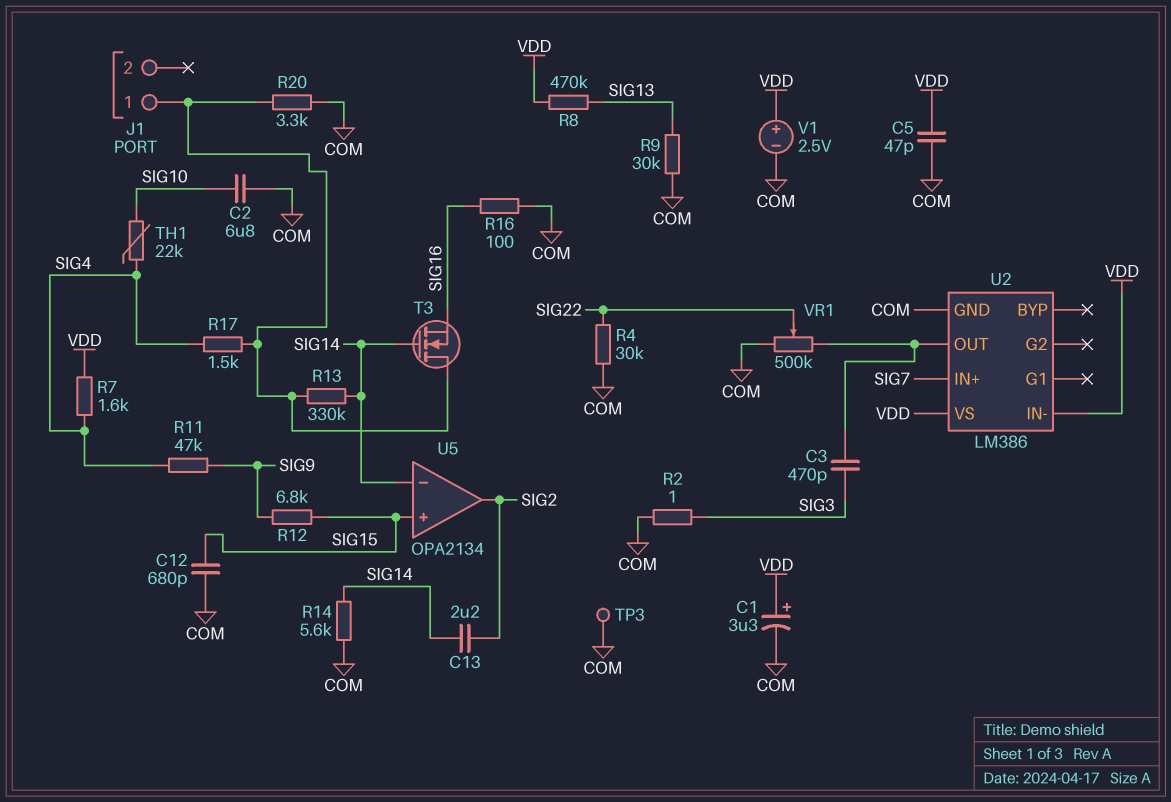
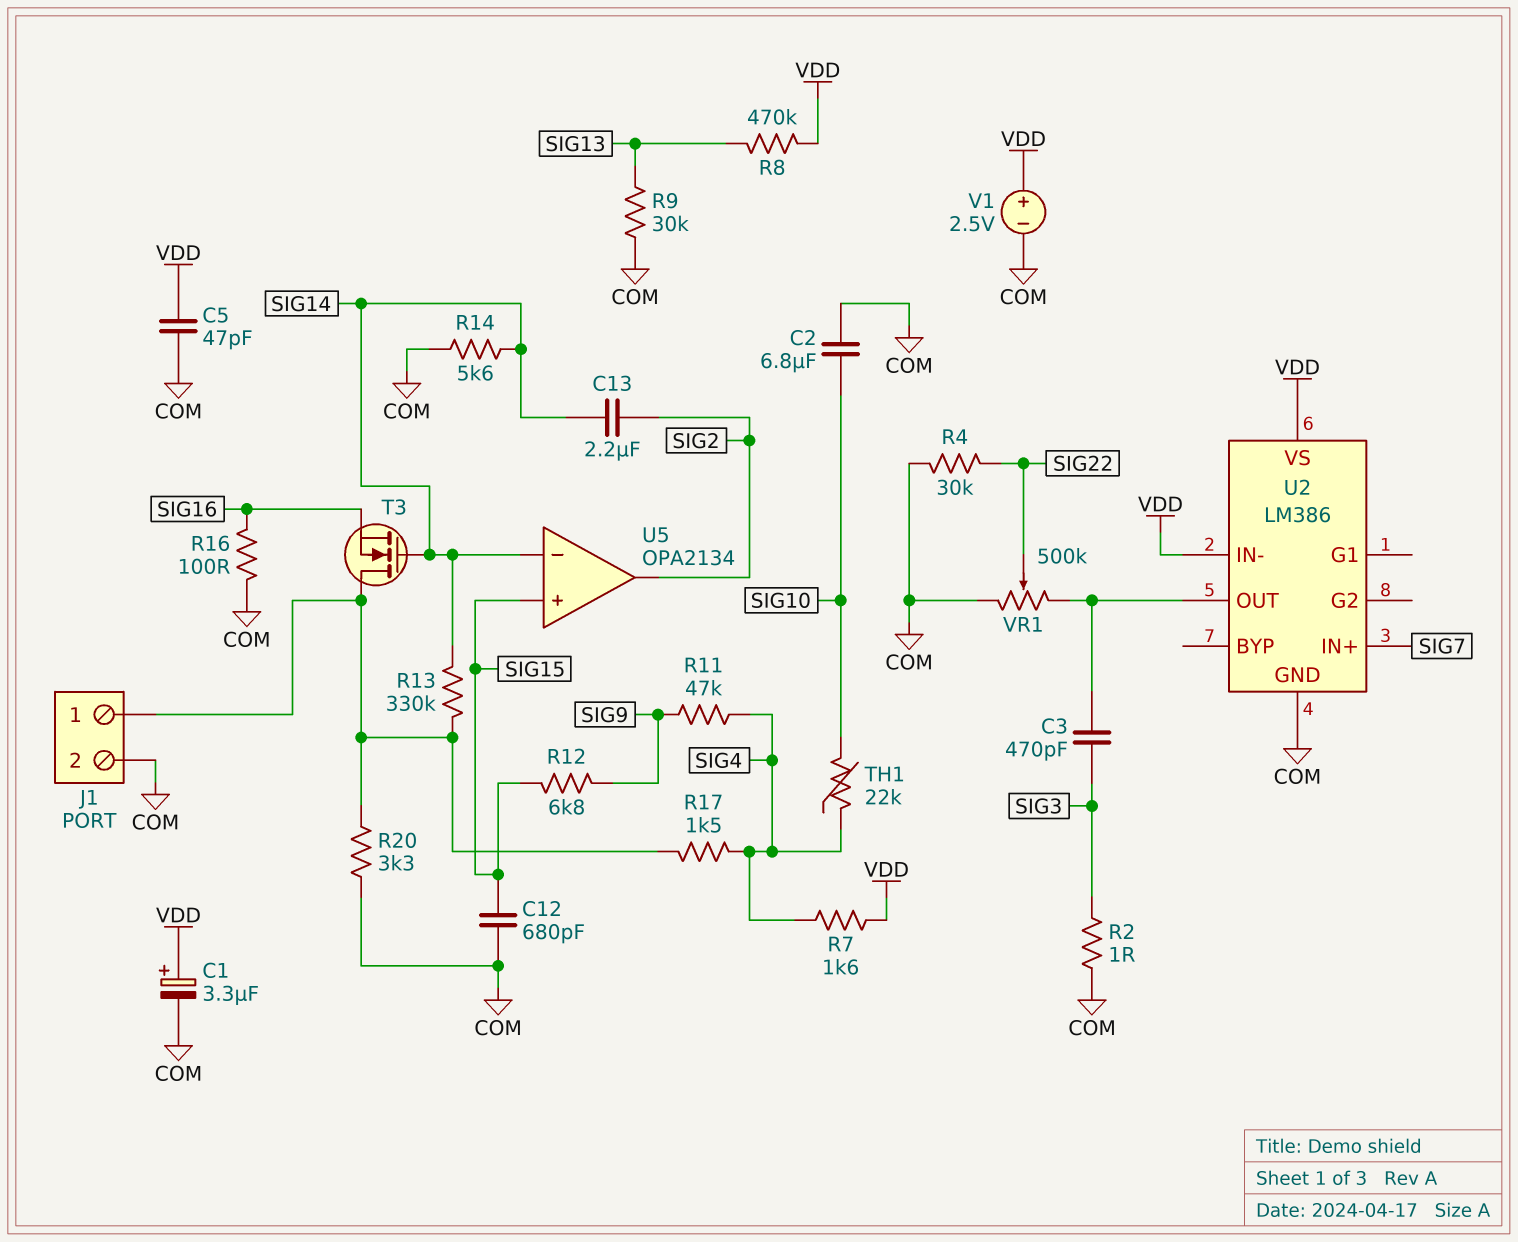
J1 pin 2: none -> COM
TP3: test point (COM) -> none

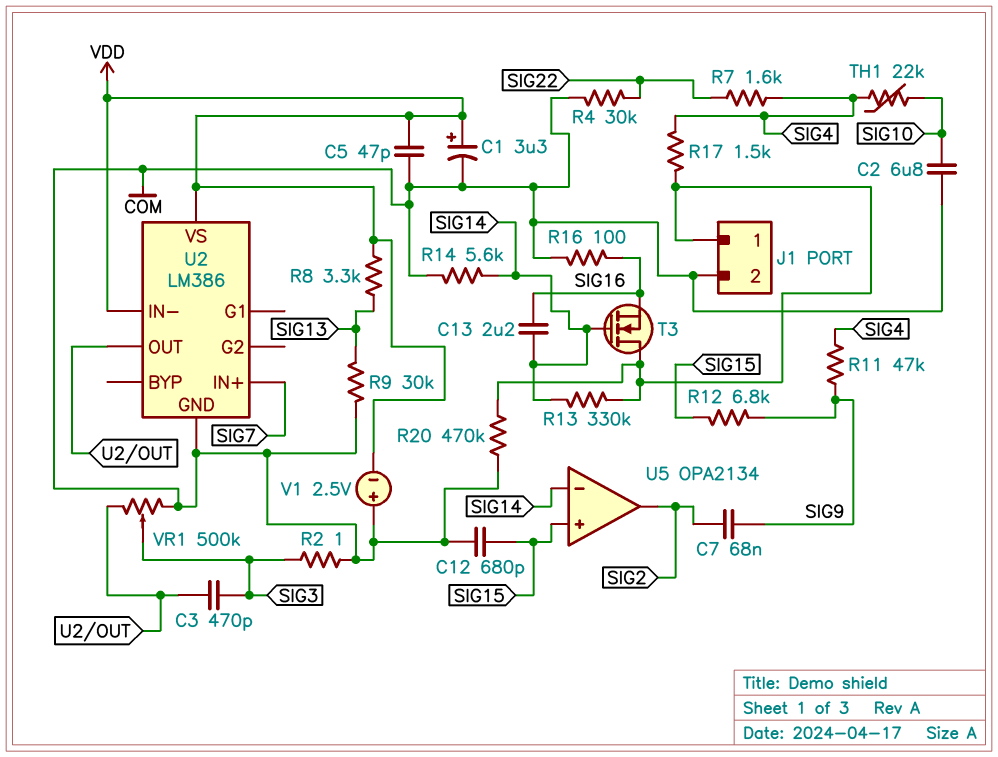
C7: none -> 68nF (SIG2, SIG9)
C13: 2.2uF (SIG2, SIG14) -> 2.2uF (SIG14, SIG16)
R7: 1.6k (SIG4, VDD) -> 1.6k (SIG4, SIG22)
R8: 470k (SIG13, VDD) -> 3.3k (SIG13, VDD)
R20: 3.3k (COM, J1/1) -> 470k (COM, J1/1)
V1: 2.5V (plus VDD, minus COM) -> 2.5V (plus COM, minus VDD)
VR1: 500k (COM, U2/OUT, wiper SIG22) -> 500k (COM, U2/OUT, wiper SIG3)

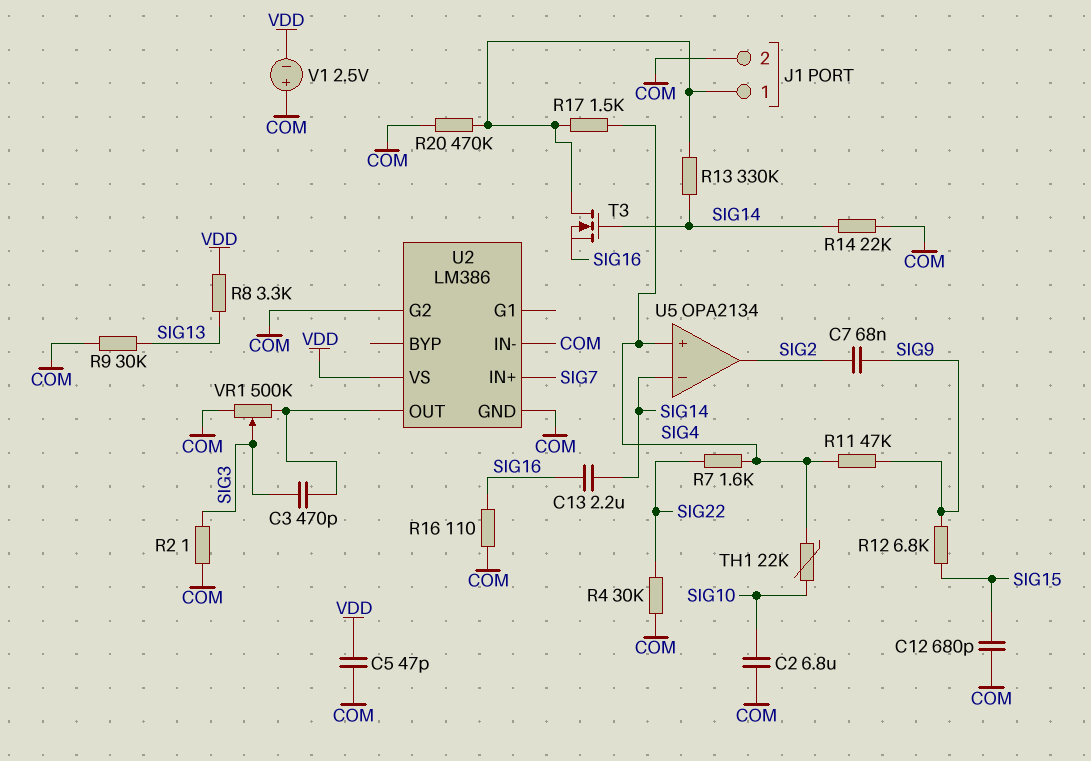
C1: 3.3uF (plus VDD, minus COM) -> none
R14: 5.6k (COM, SIG14) -> 22k (COM, SIG14)
R16: 100 (COM, SIG16) -> 110 (COM, SIG16)
U2 pin G2: none -> COM
U2 pin IN-: VDD -> COM
U5 pin in+: SIG15 -> SIG4

